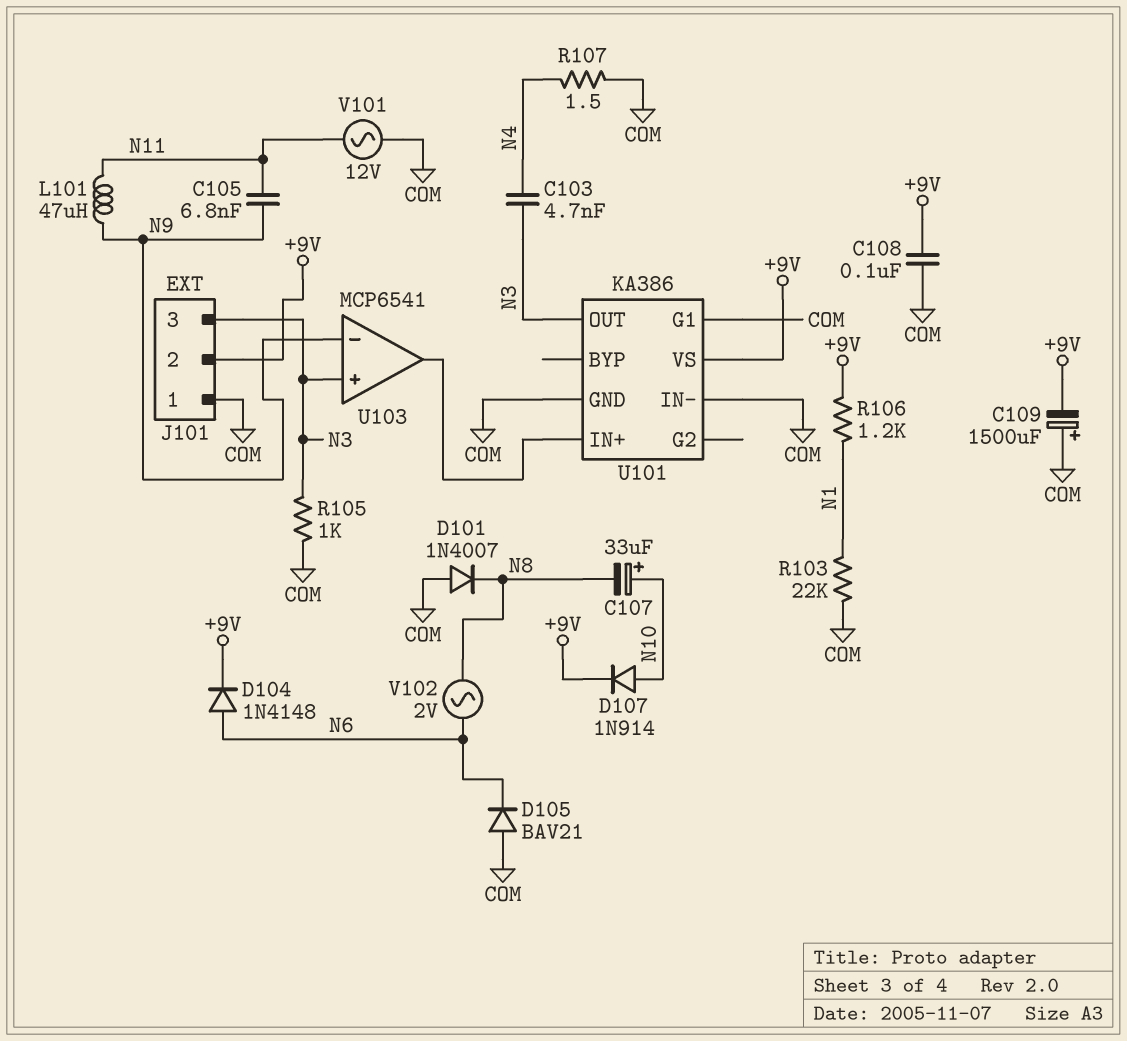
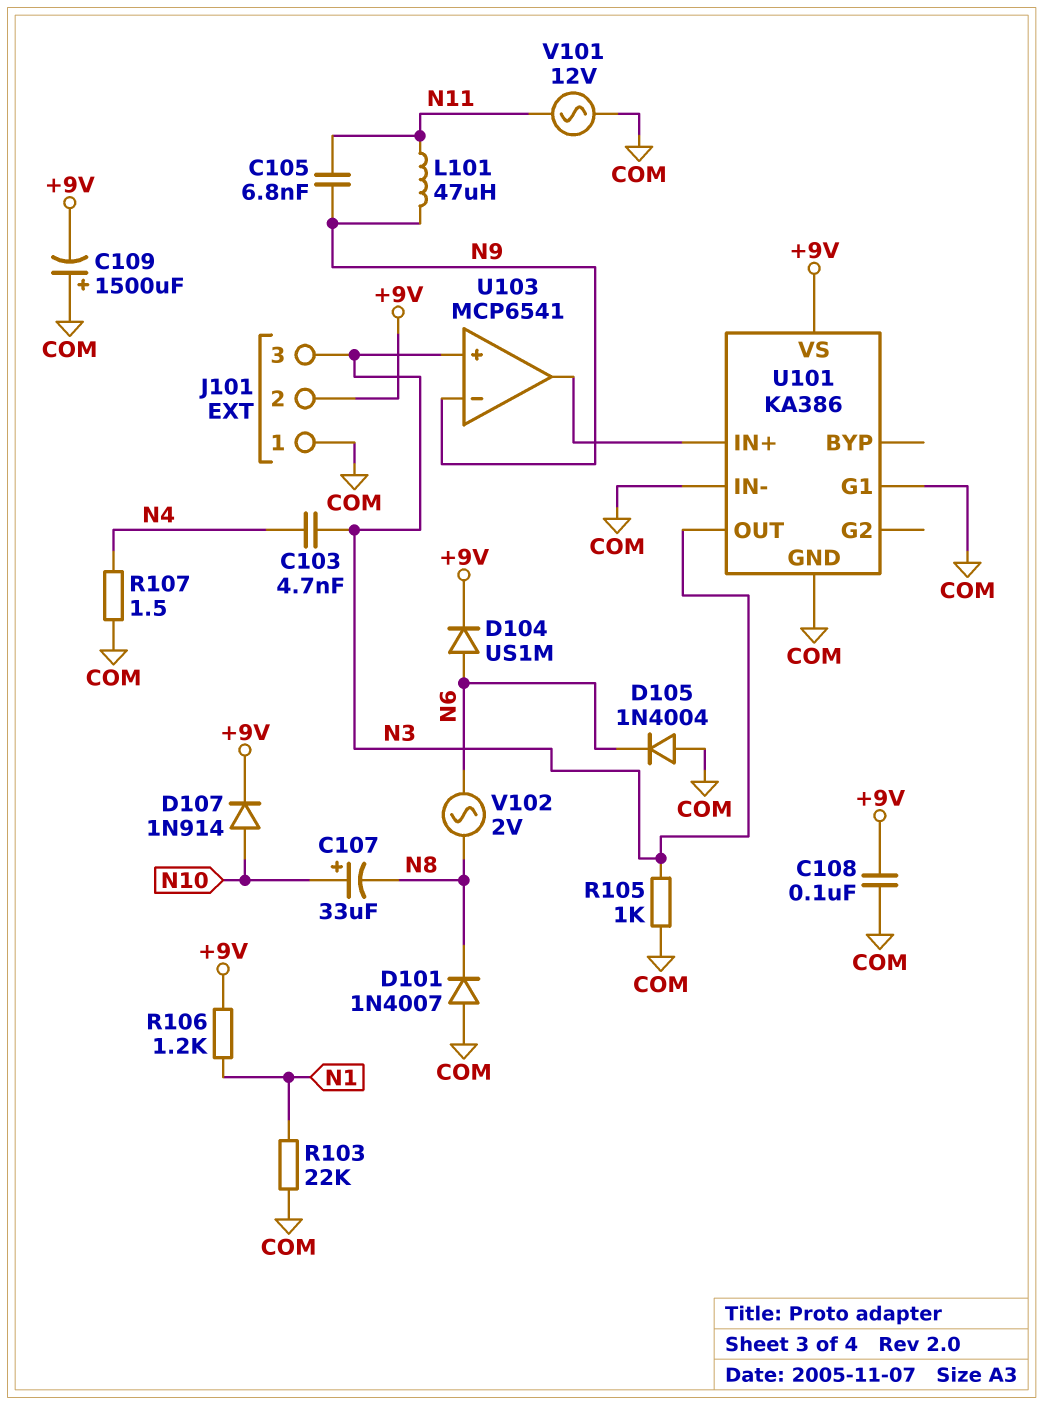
D104: diode 1N4148 (A N6, K +9V) -> diode US1M (A N6, K +9V)
D105: diode BAV21 (A COM, K N6) -> diode 1N4004 (A COM, K N6)

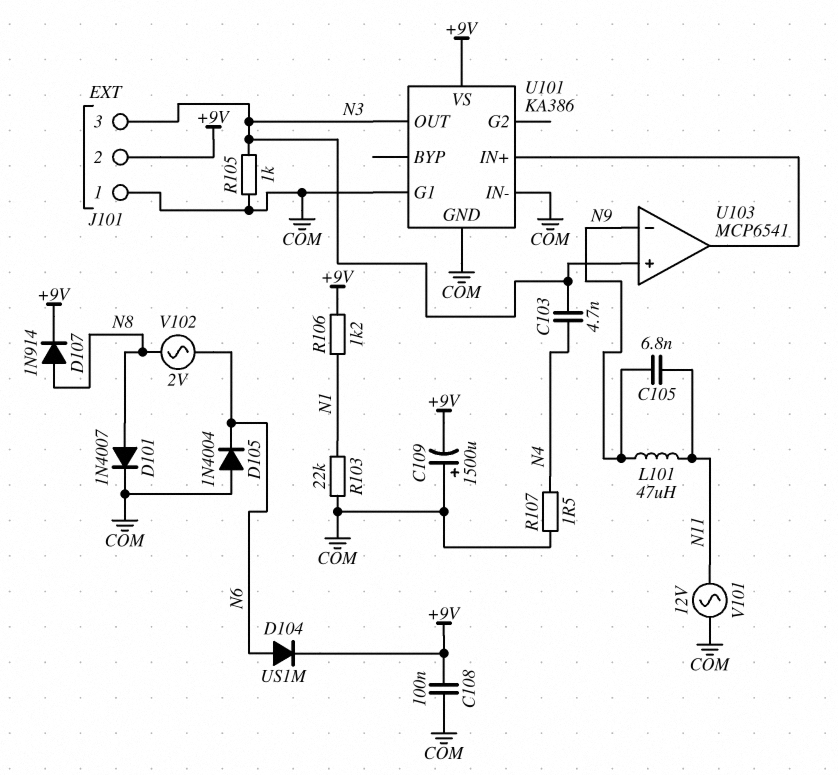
C107: 33uF (plus N10, minus N8) -> none
D101: diode 1N4007 (A COM, K N8) -> diode 1N4007 (A N8, K COM)
D107: diode 1N914 (A N10, K +9V) -> diode 1N914 (A N8, K +9V)

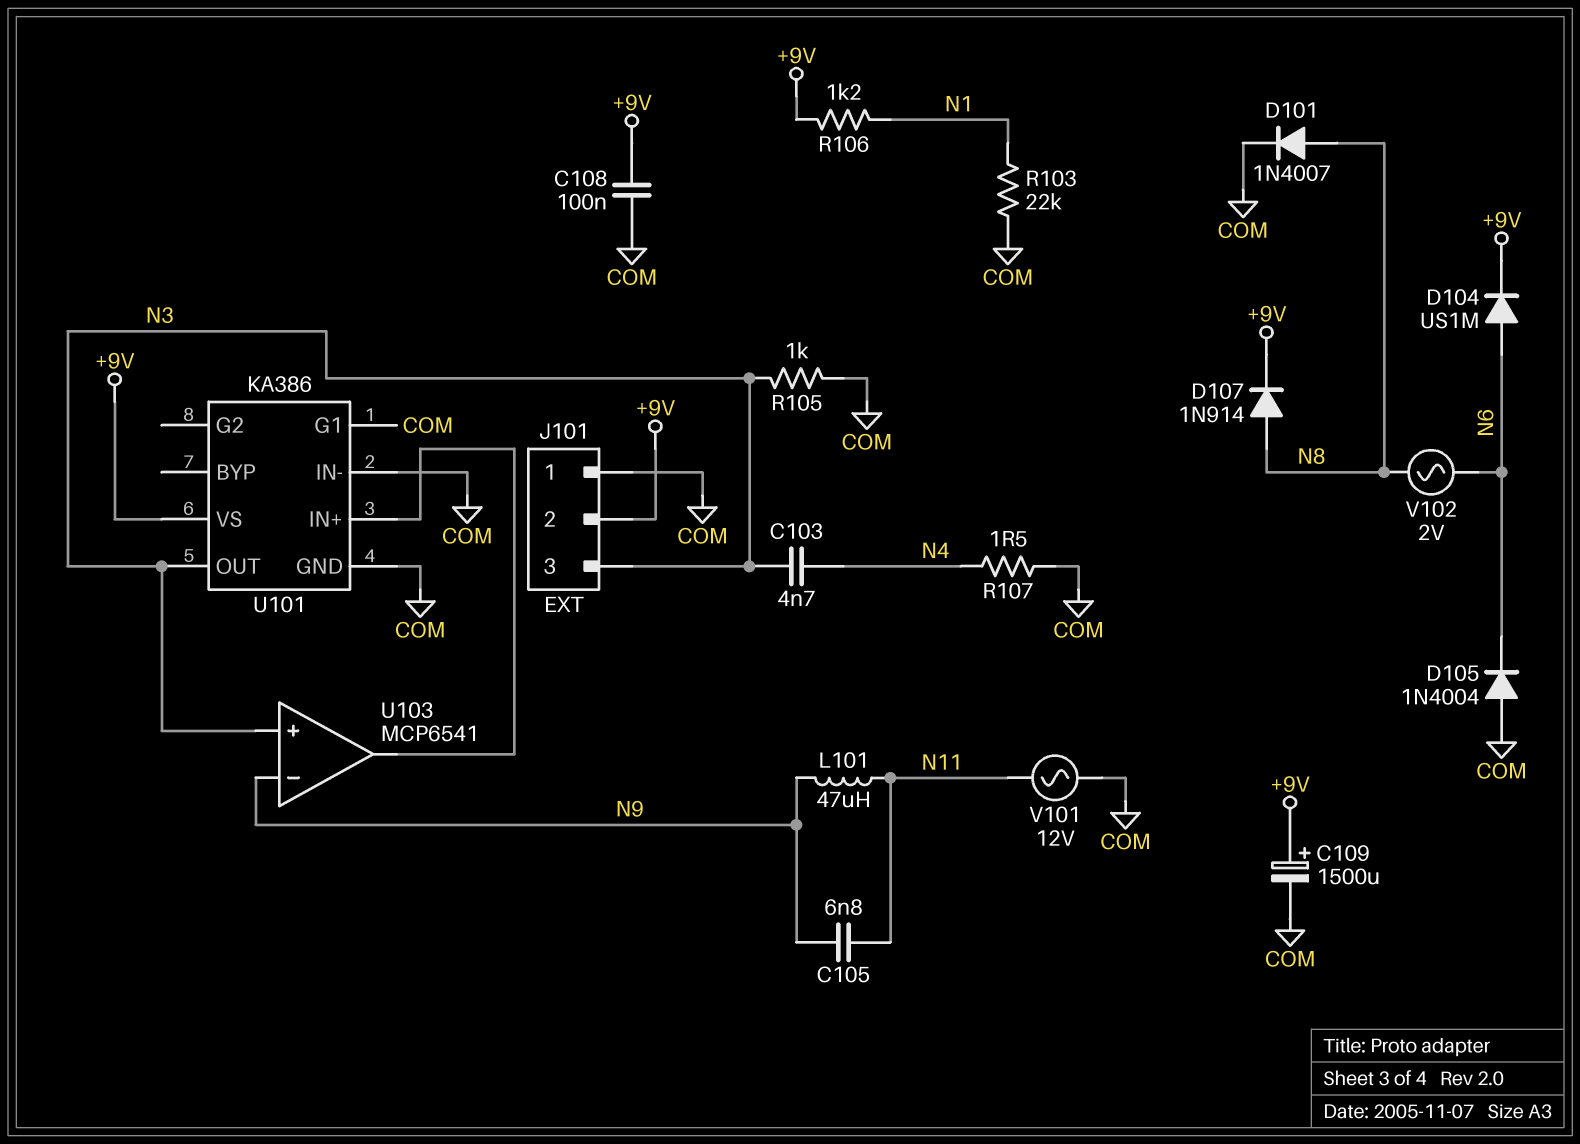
C109: 1500uF (plus COM, minus +9V) -> 1500uF (plus +9V, minus COM)

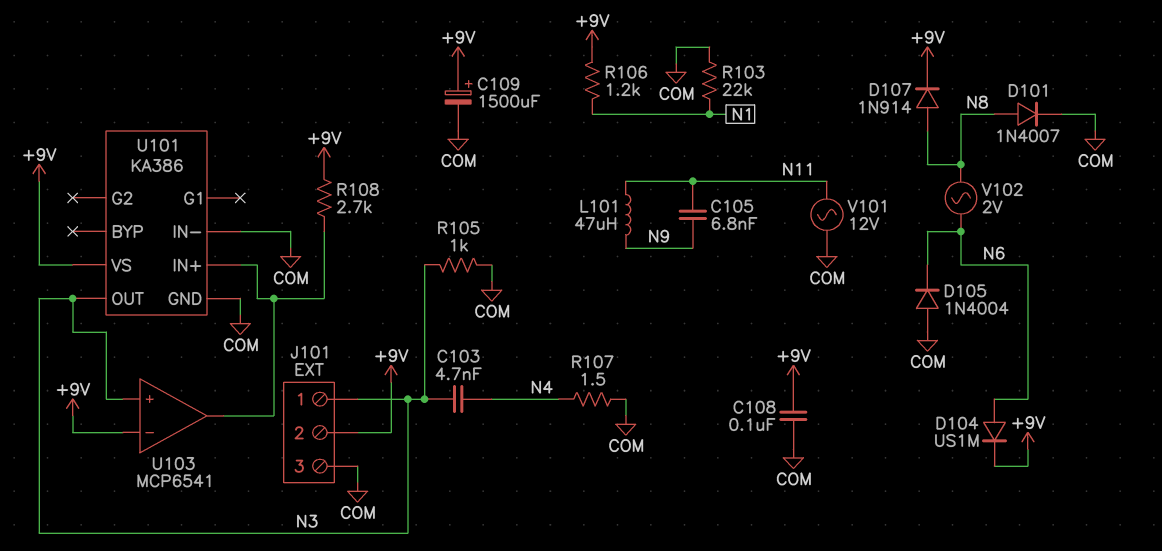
J101 pin 1: COM -> N3
J101 pin 3: N3 -> COM
R108: none -> 2.7k (+9V, U101/IN+)
U101 pin G1: COM -> none
U103 pin in-: N9 -> +9V

